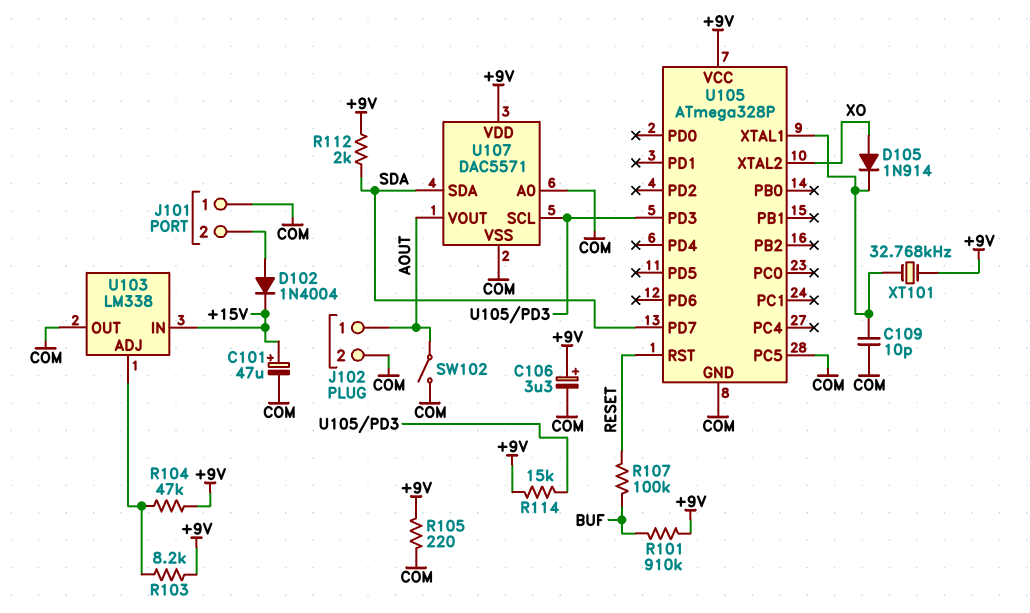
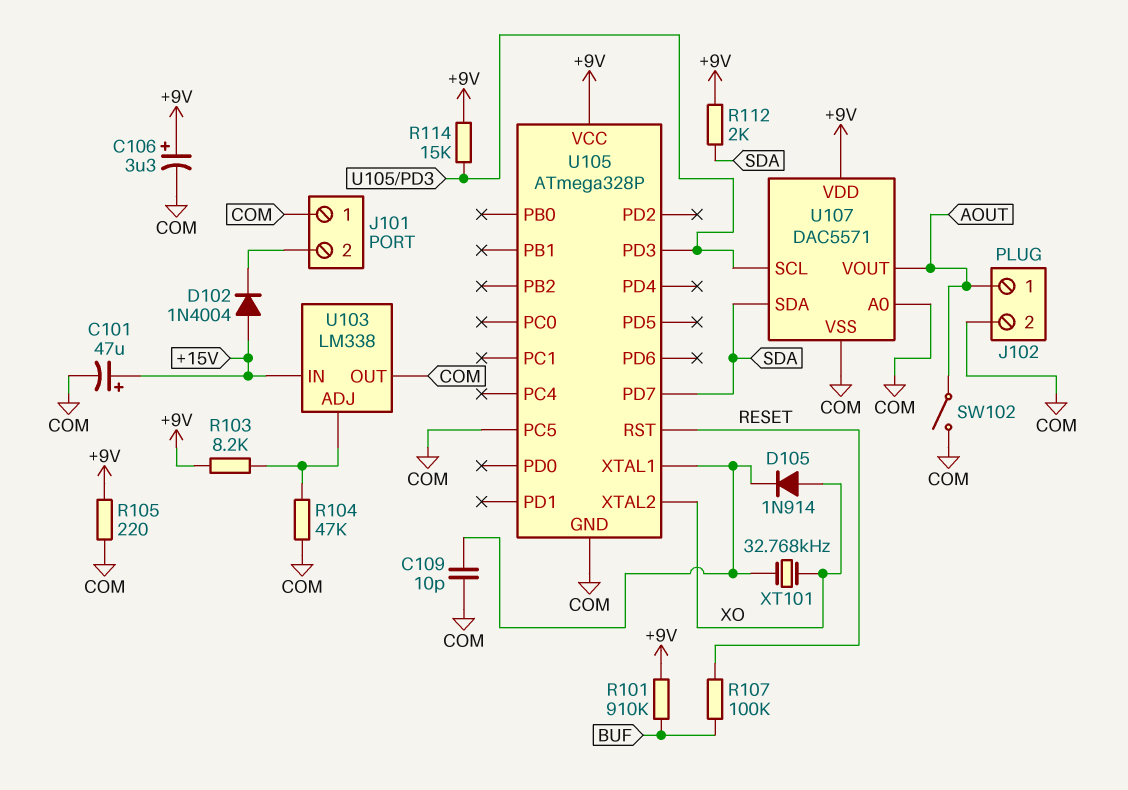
D102: diode 1N4004 (A J101/2, K +15V) -> diode 1N4004 (A +15V, K J101/2)
R104: 47k (+9V, U103/ADJ) -> 47k (COM, U103/ADJ)
XT101: 32.768kHz (+9V, U105/XTAL1) -> 32.768kHz (U105/XTAL1, XO)

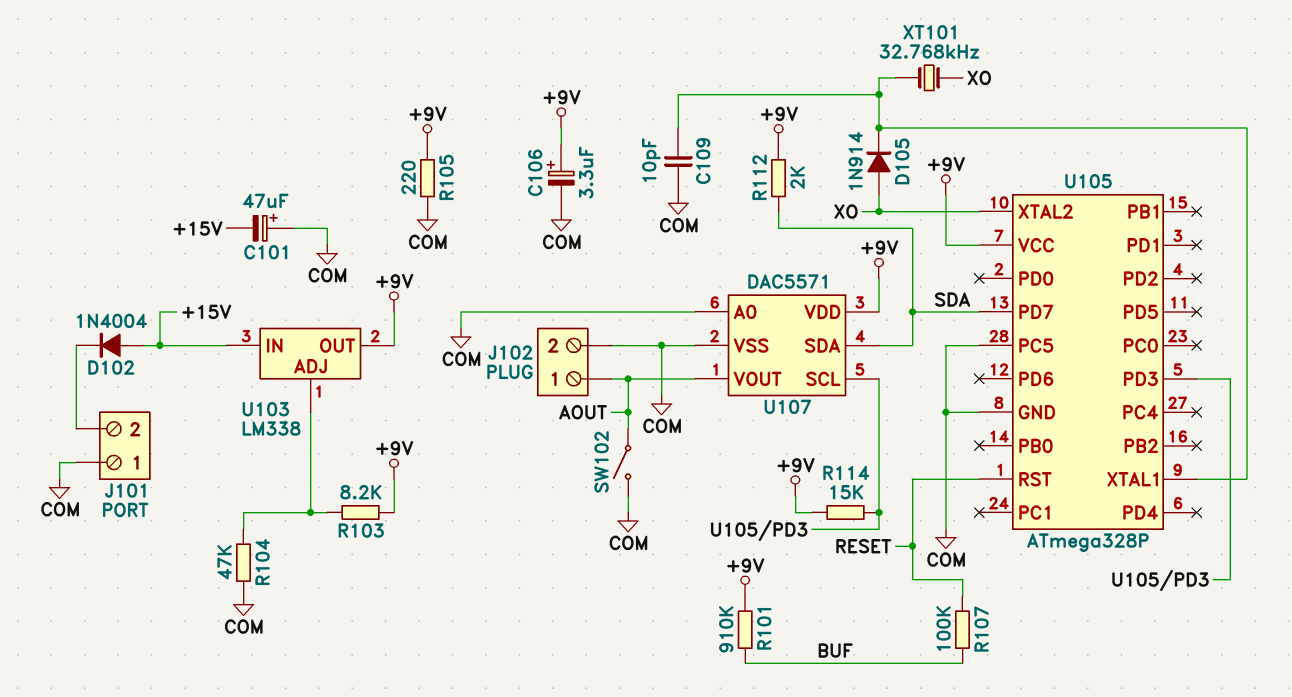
C101: 47uF (plus +15V, minus COM) -> 47uF (plus COM, minus +15V)
U103 pin OUT: COM -> +9V

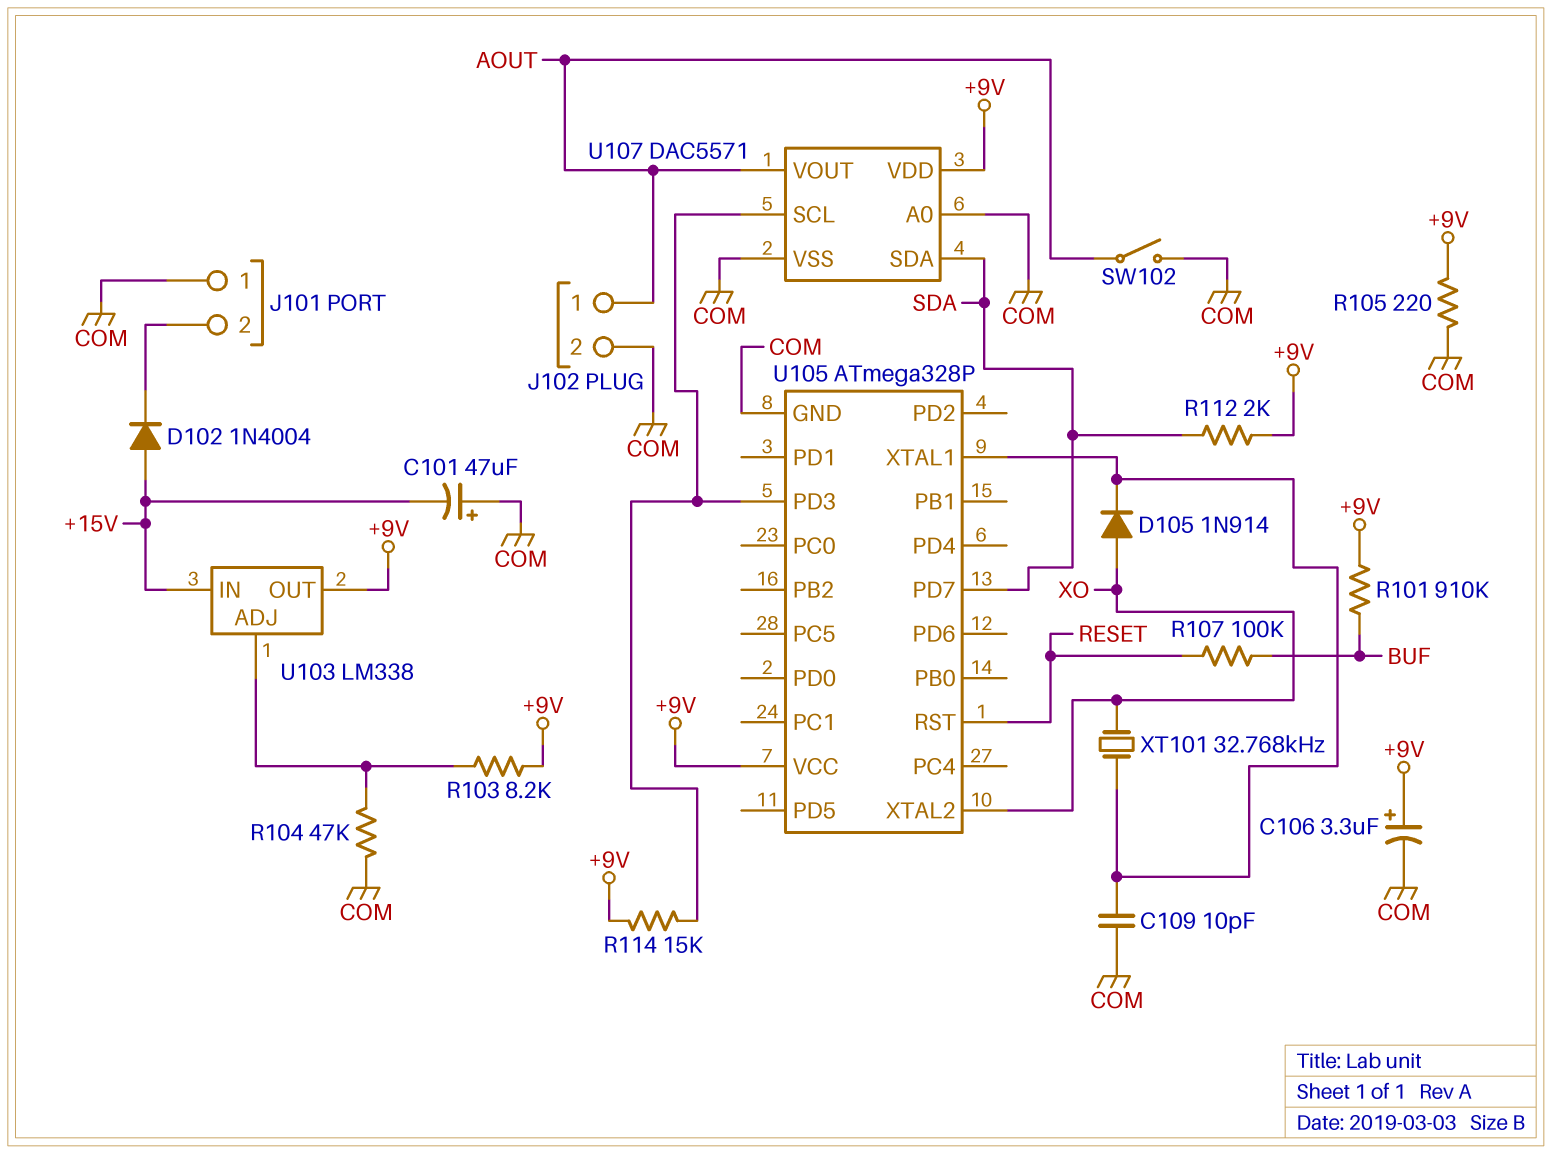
U105 pin PC5: COM -> none

